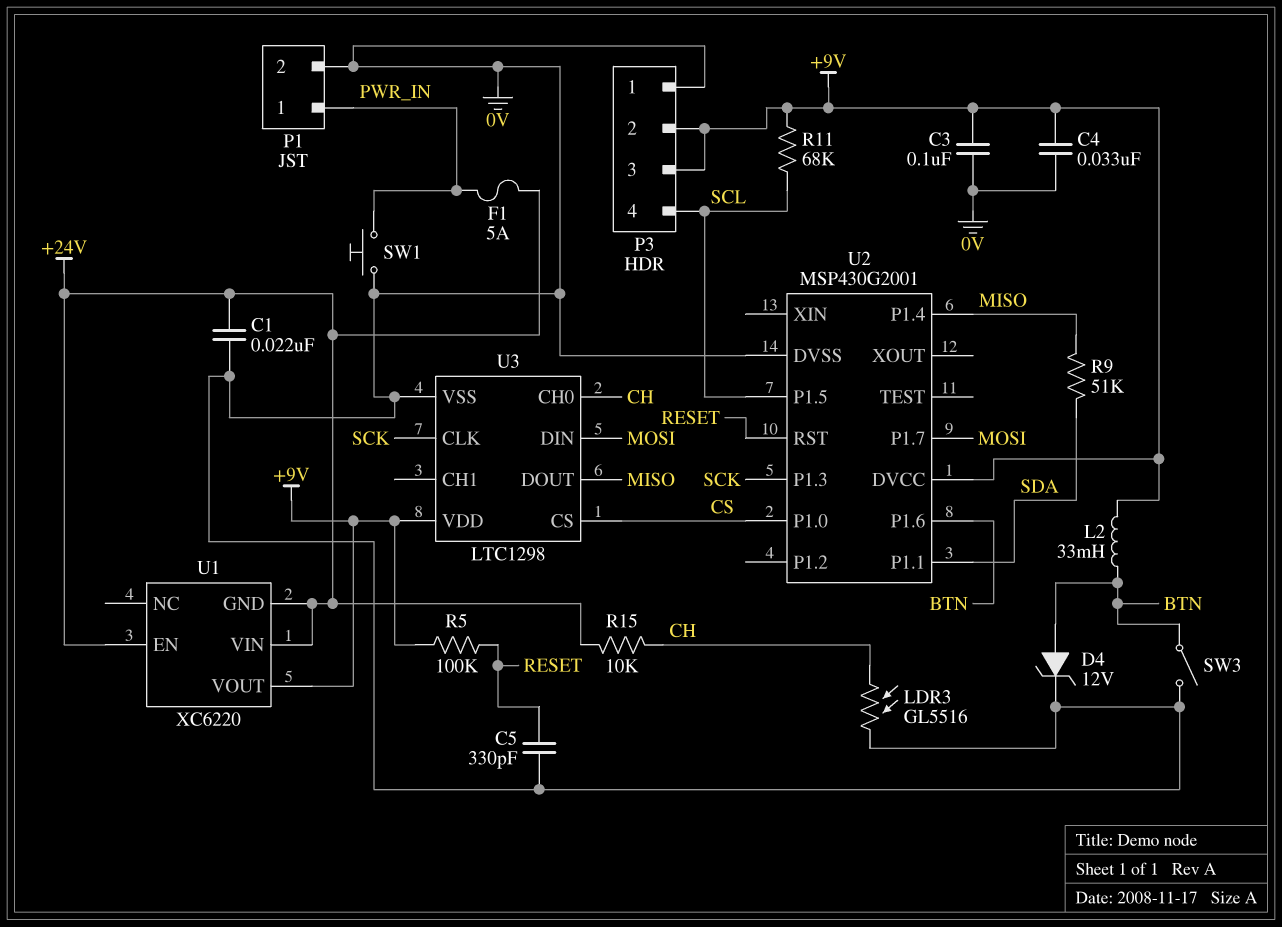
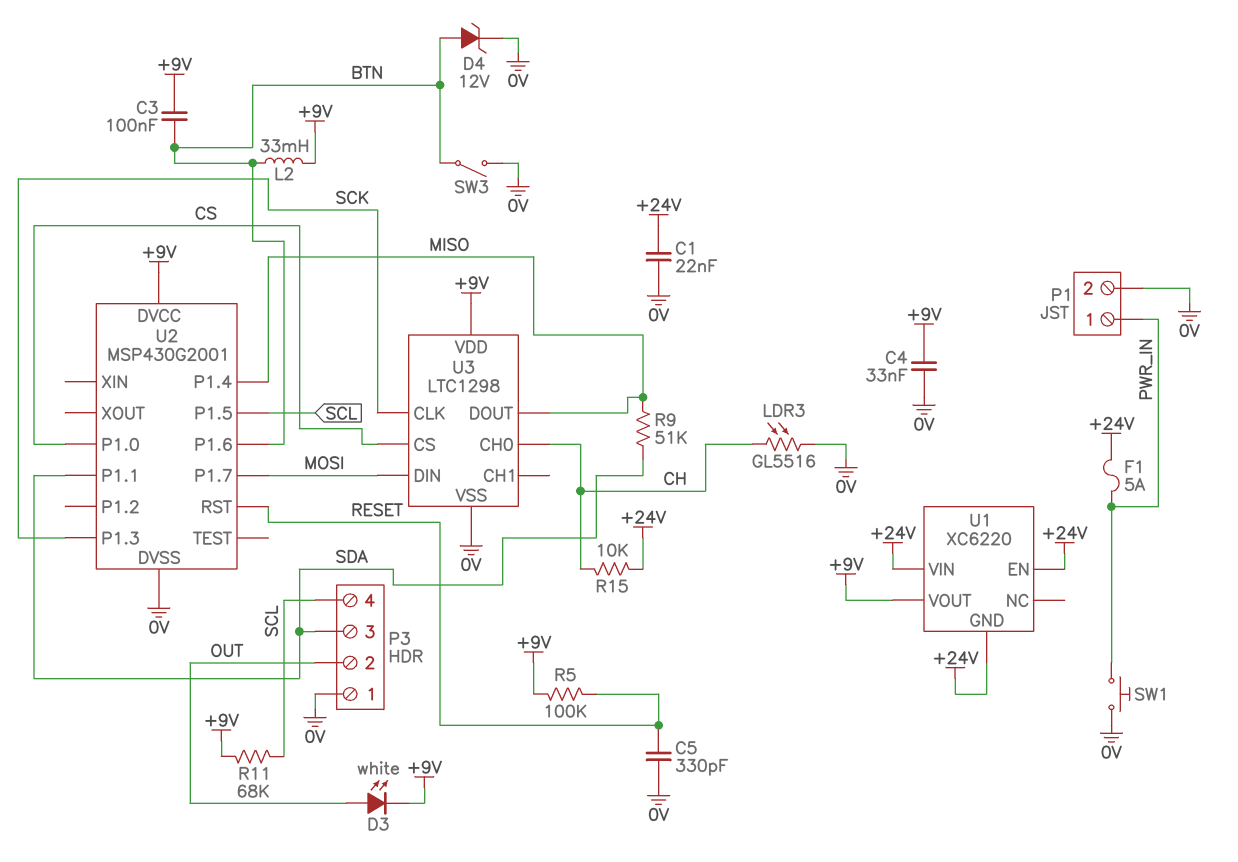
C3: 100nF (+9V, 0V) -> 100nF (+9V, BTN)
D3: none -> LED white (A OUT, K +9V)
P3 pin 2: +9V -> OUT
P3 pin 3: +9V -> SDA

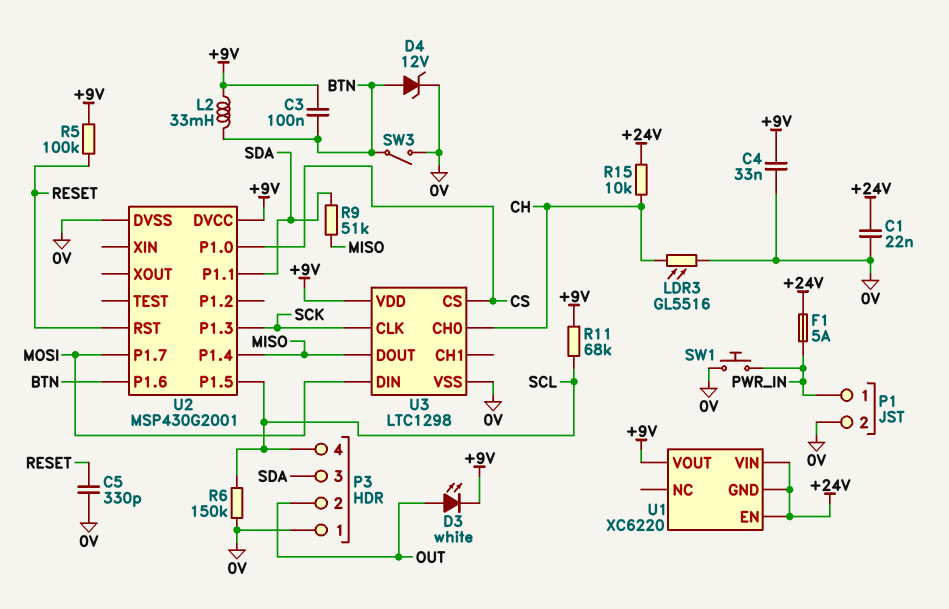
R6: none -> 150k (0V, SCL)

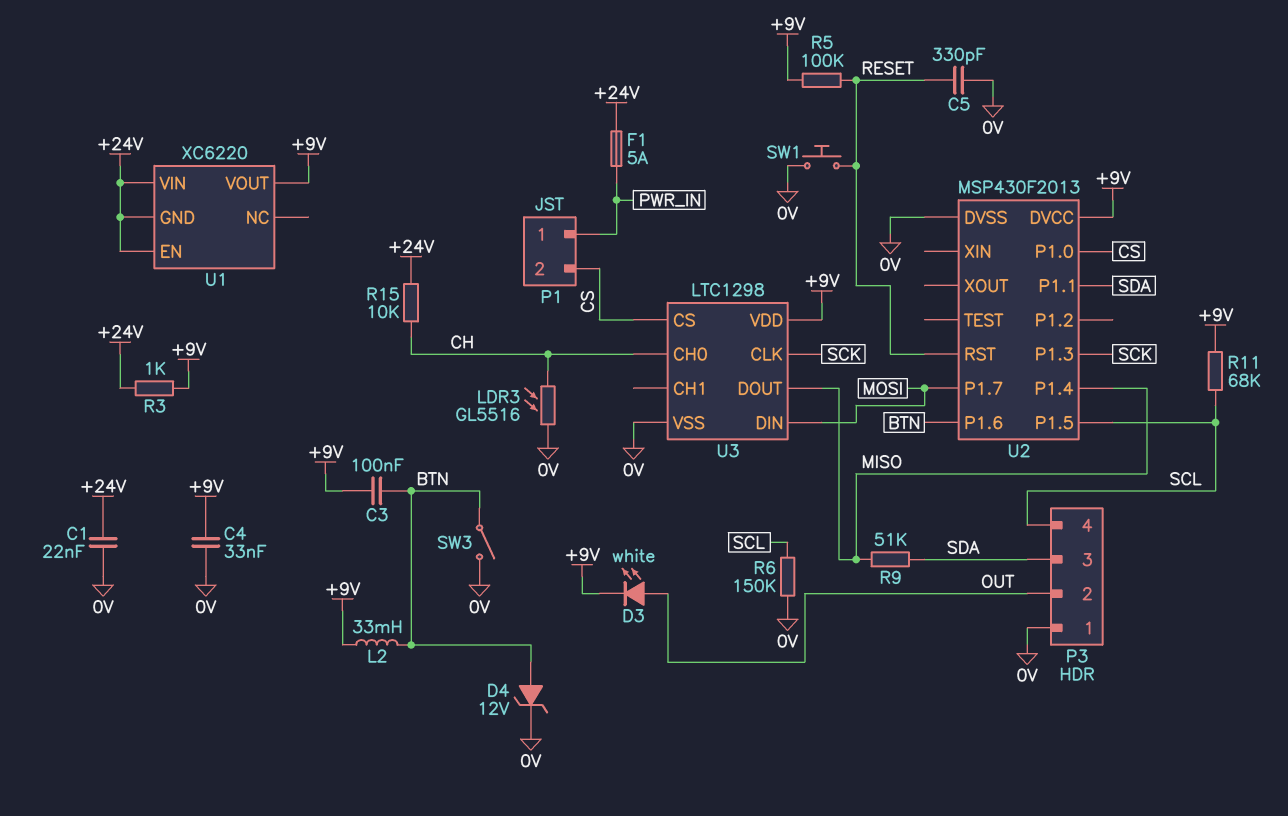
P1 pin 2: 0V -> CS
R3: none -> 1k (+9V, +24V)
SW1: button (0V, PWR_IN) -> button (0V, RESET)
U2: MSP430G2001 -> MSP430F2013

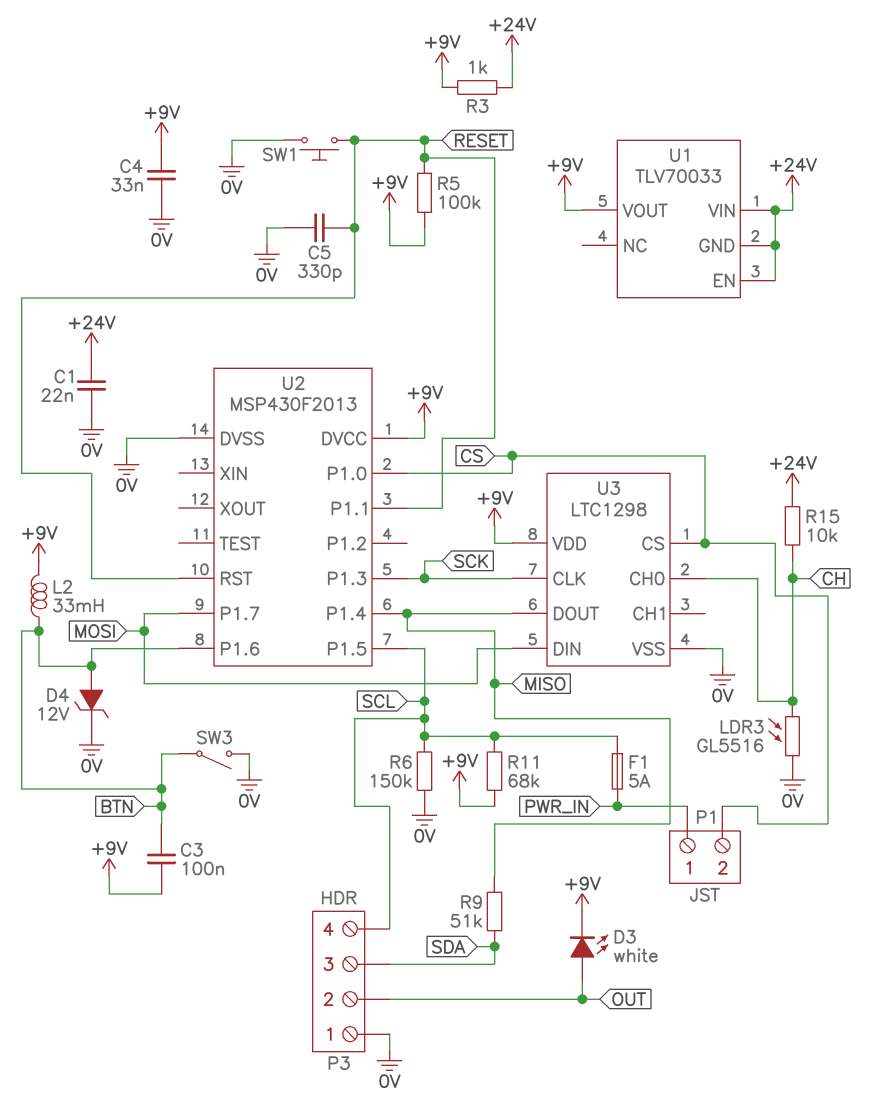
F1: 5A (+24V, PWR_IN) -> 5A (PWR_IN, SCL)
U1: XC6220 -> TLV70033
U2 pin P1.1: SDA -> RESET

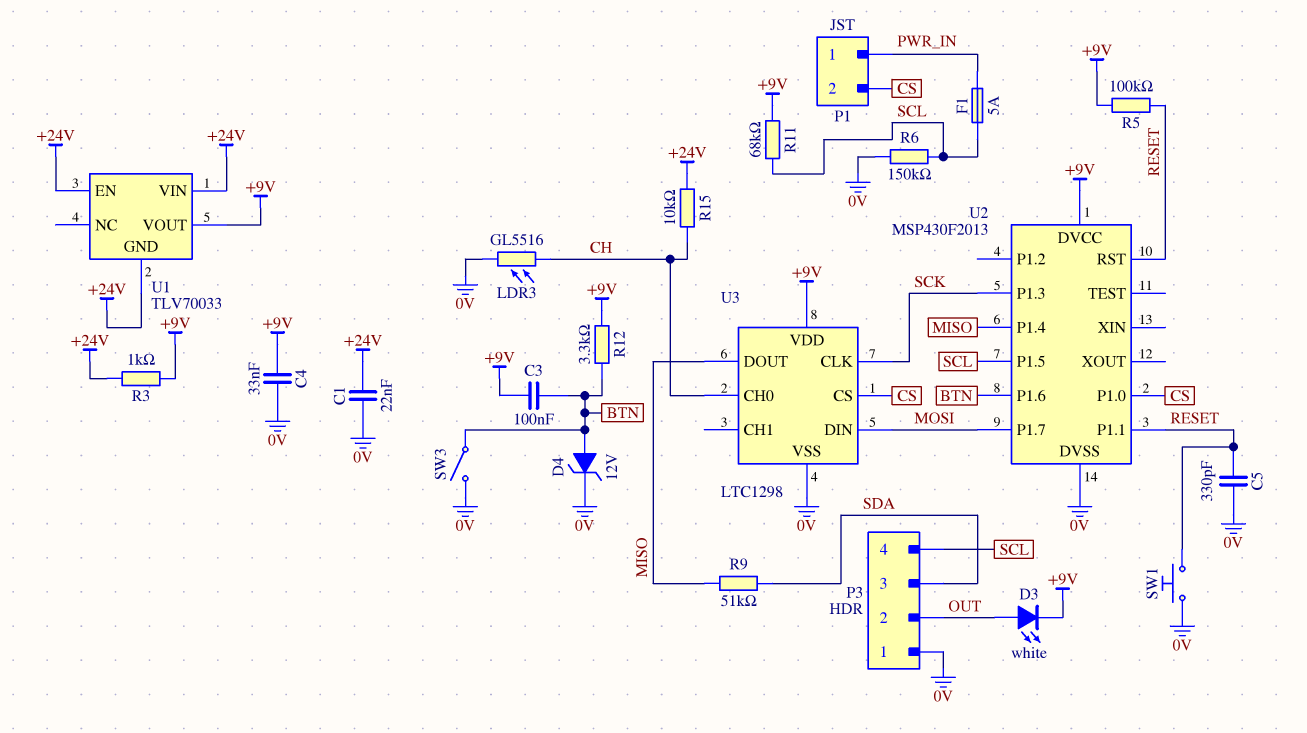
L2: 33mH (+9V, BTN) -> none
R12: none -> 3.3k (+9V, BTN)

